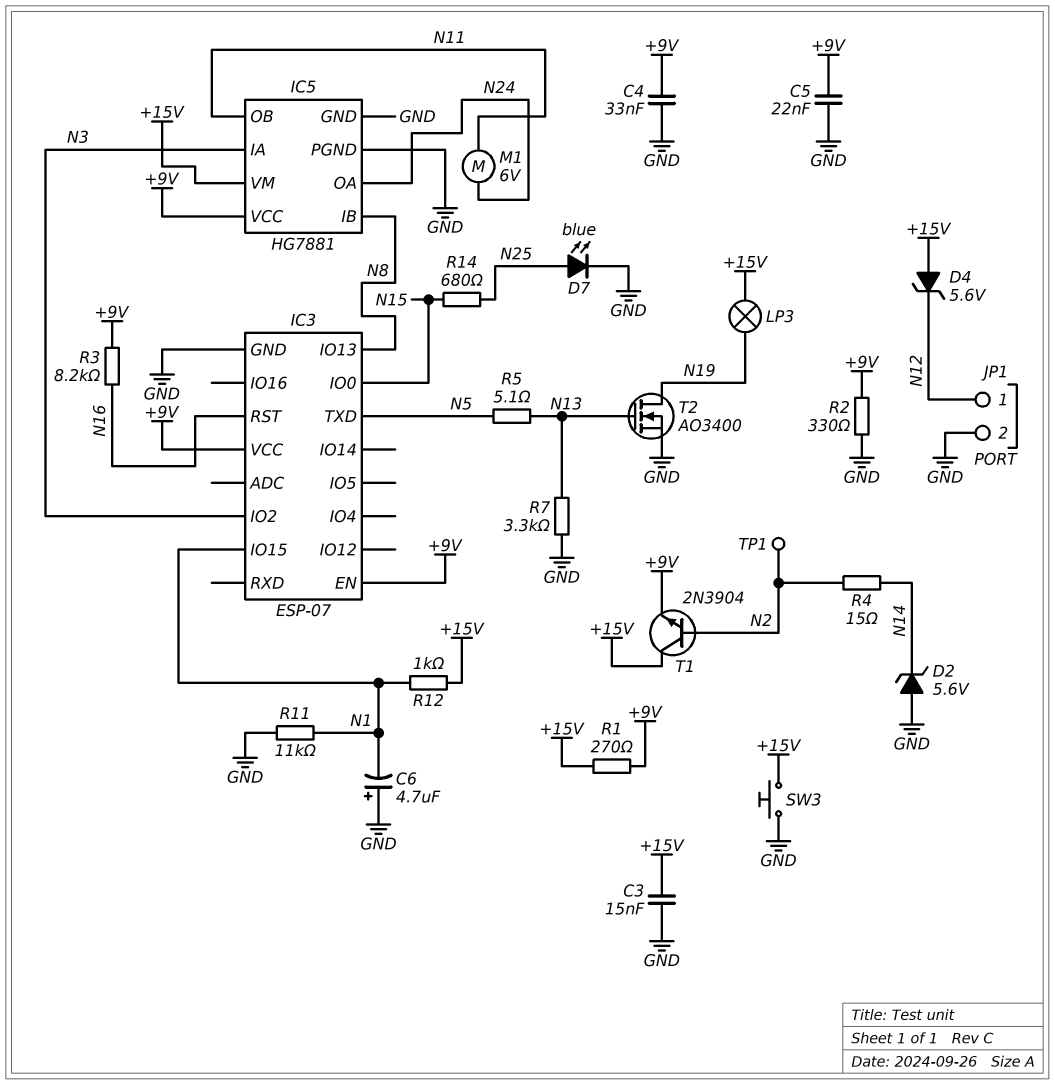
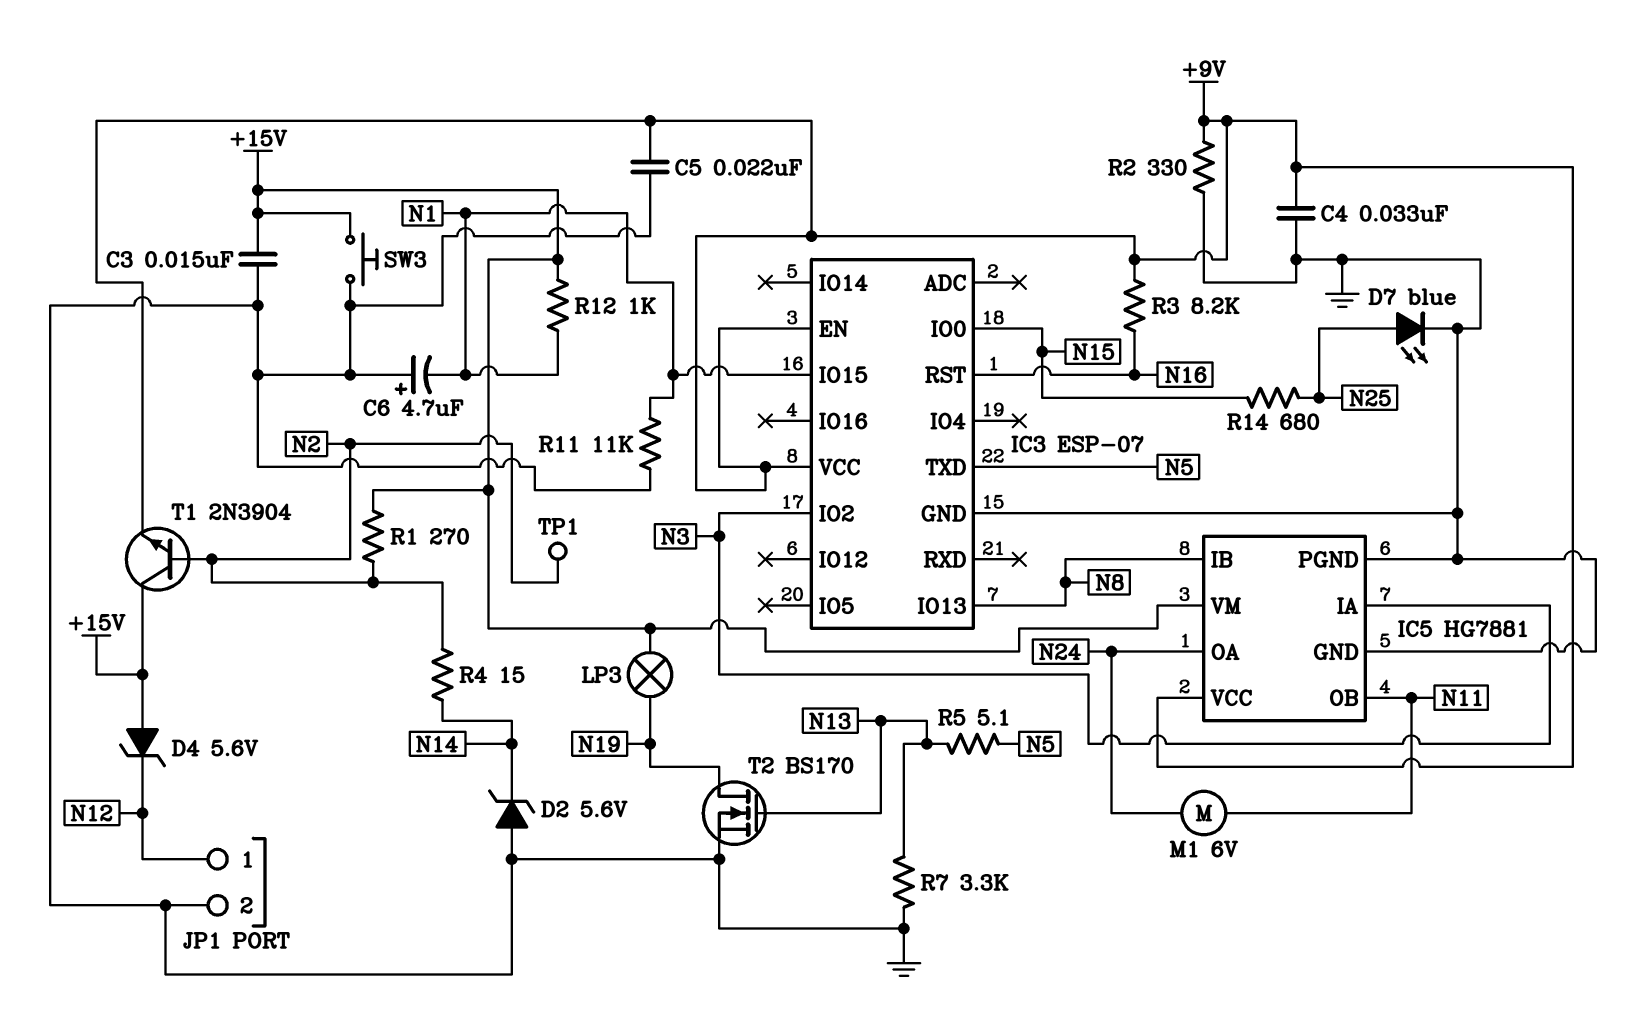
R1: 270 (+9V, +15V) -> 270 (+15V, N2)
T2: NMOS AO3400 (G N13, D N19, S GND) -> NMOS BS170 (G N13, D N19, S GND)

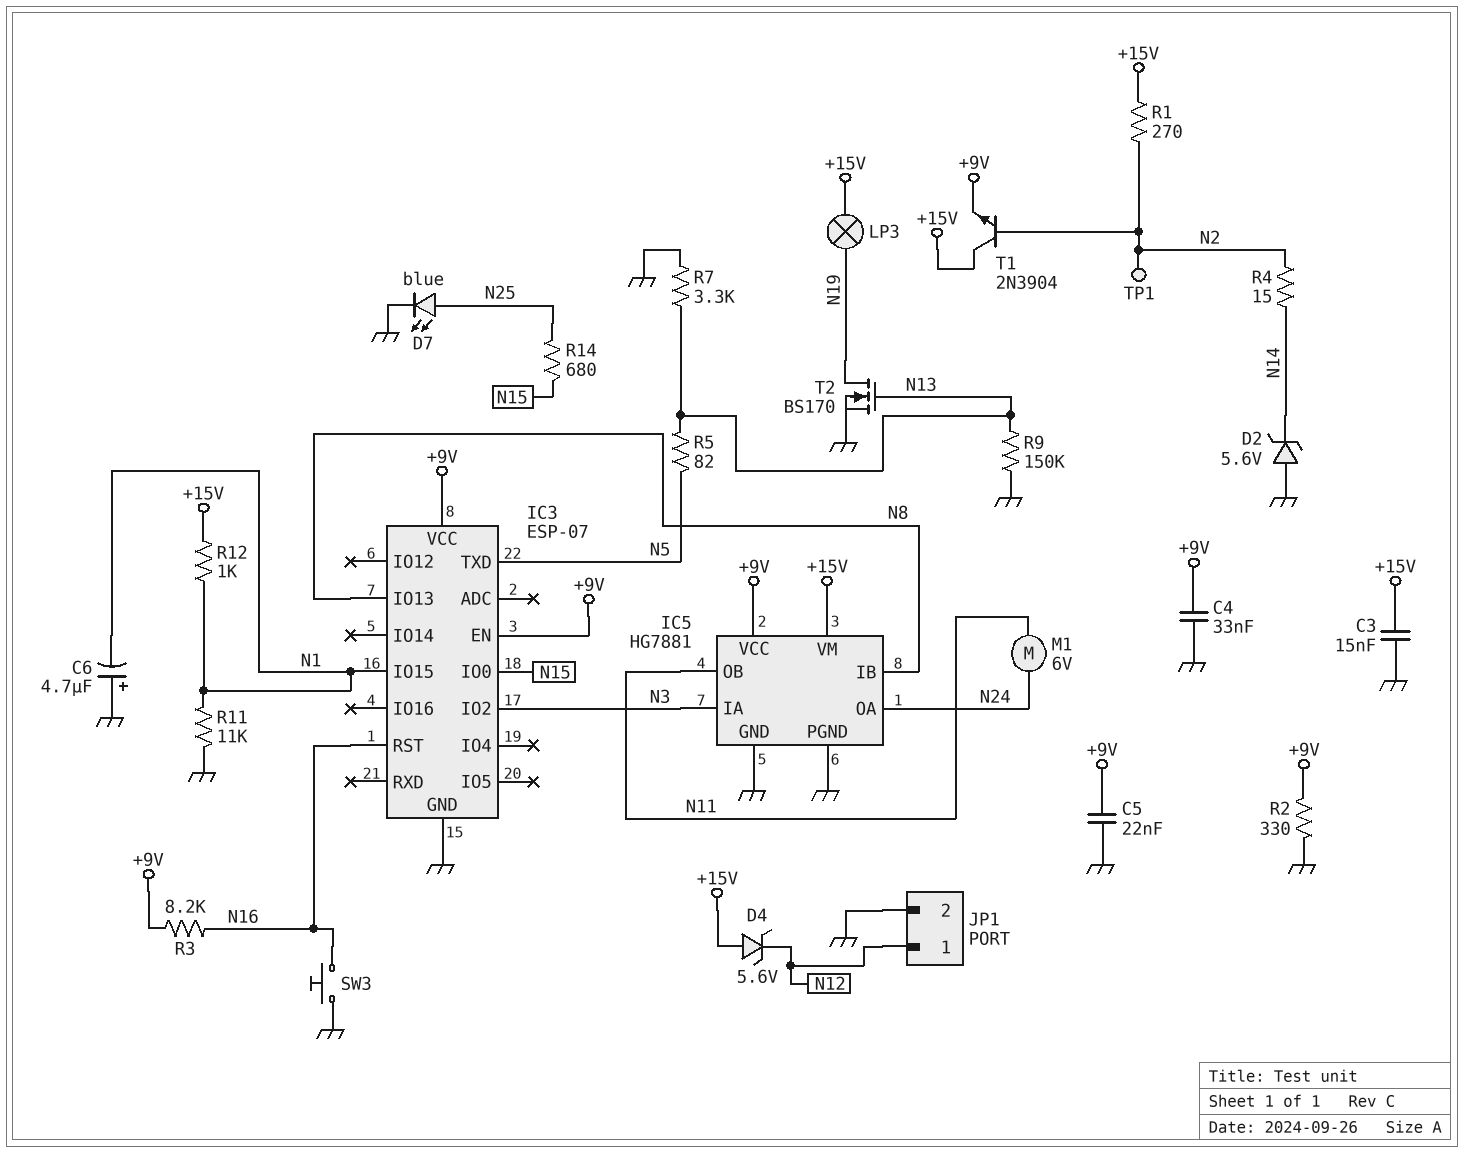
R5: 5.1 (N5, N13) -> 82 (N5, N13)
R9: none -> 150k (GND, N13)
SW3: button (+15V, GND) -> button (GND, N16)

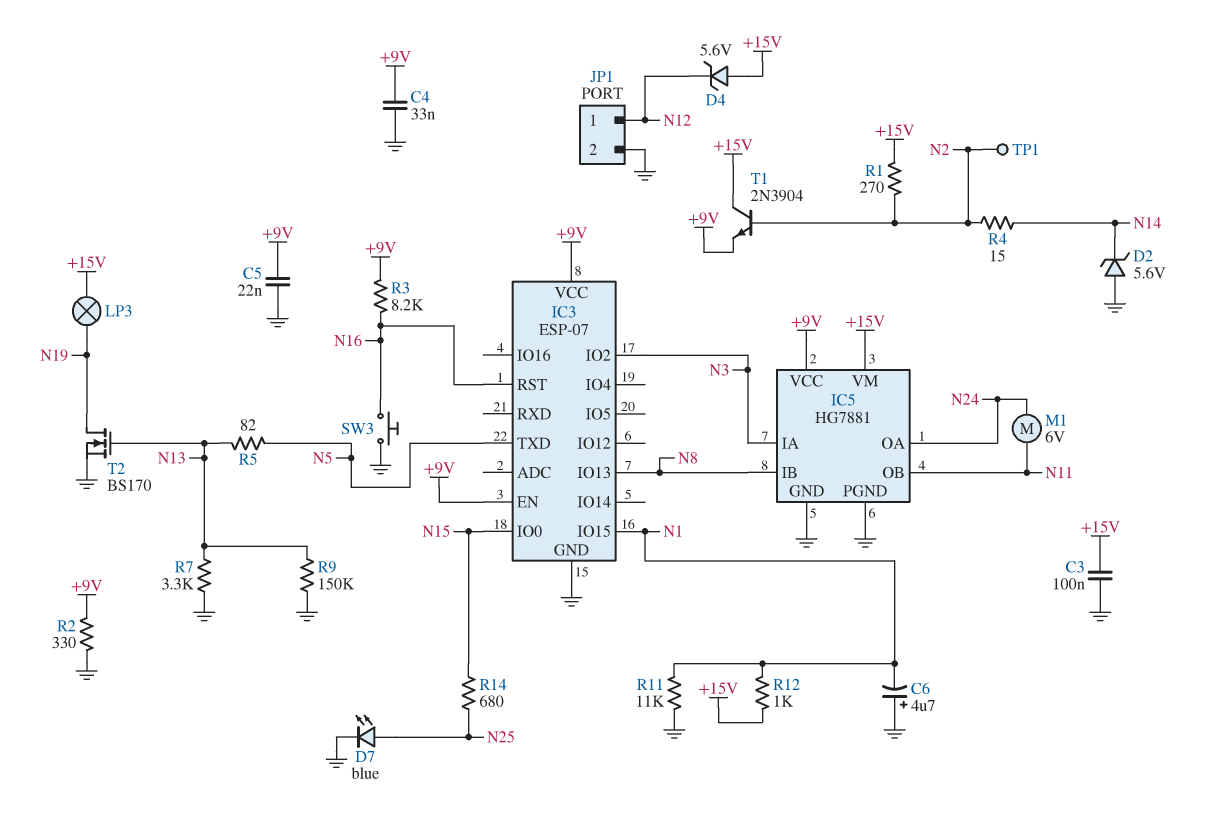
C3: 15nF (+15V, GND) -> 100nF (+15V, GND)

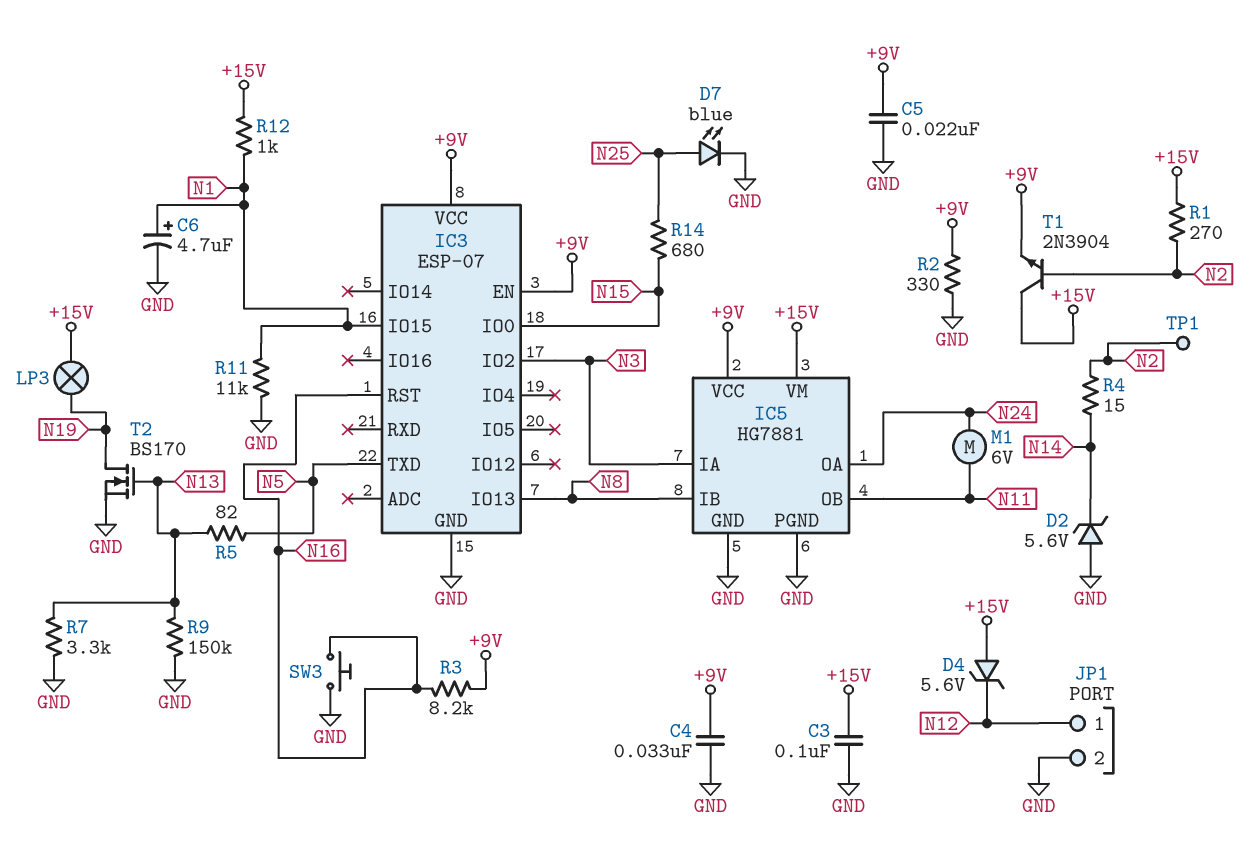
C6: 4.7uF (plus GND, minus N1) -> 4.7uF (plus N1, minus GND)

